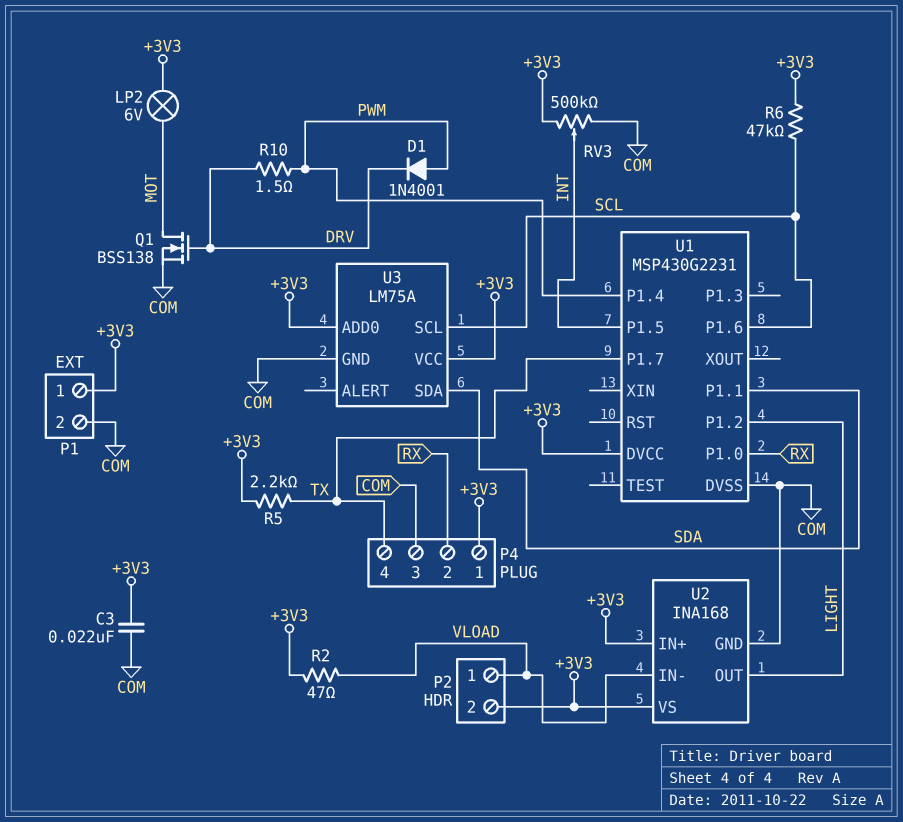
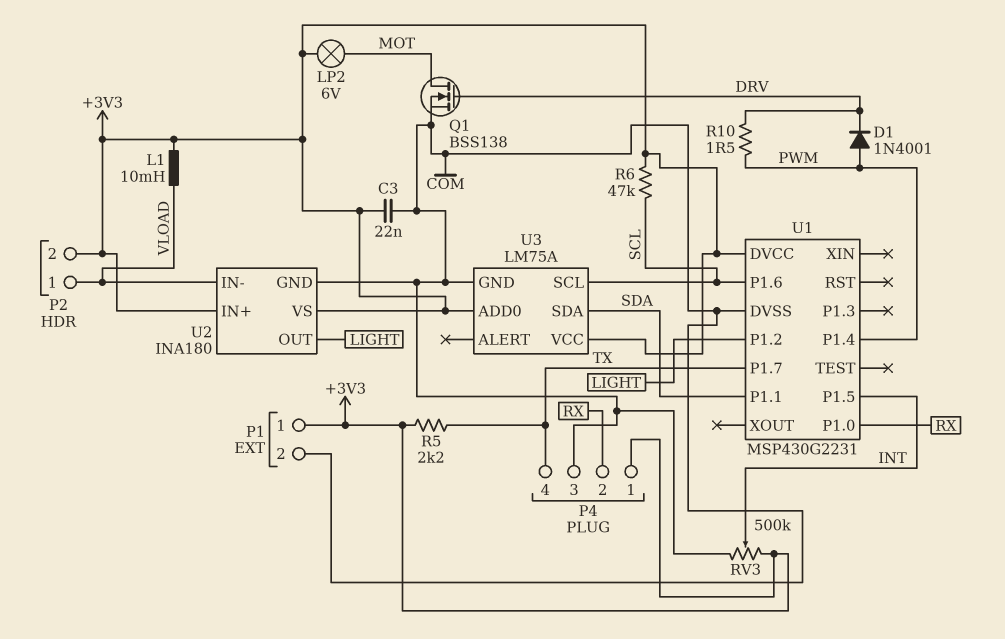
L1: none -> 10mH (+3V3, VLOAD)
R2: 47 (+3V3, VLOAD) -> none
U2: INA168 -> INA180

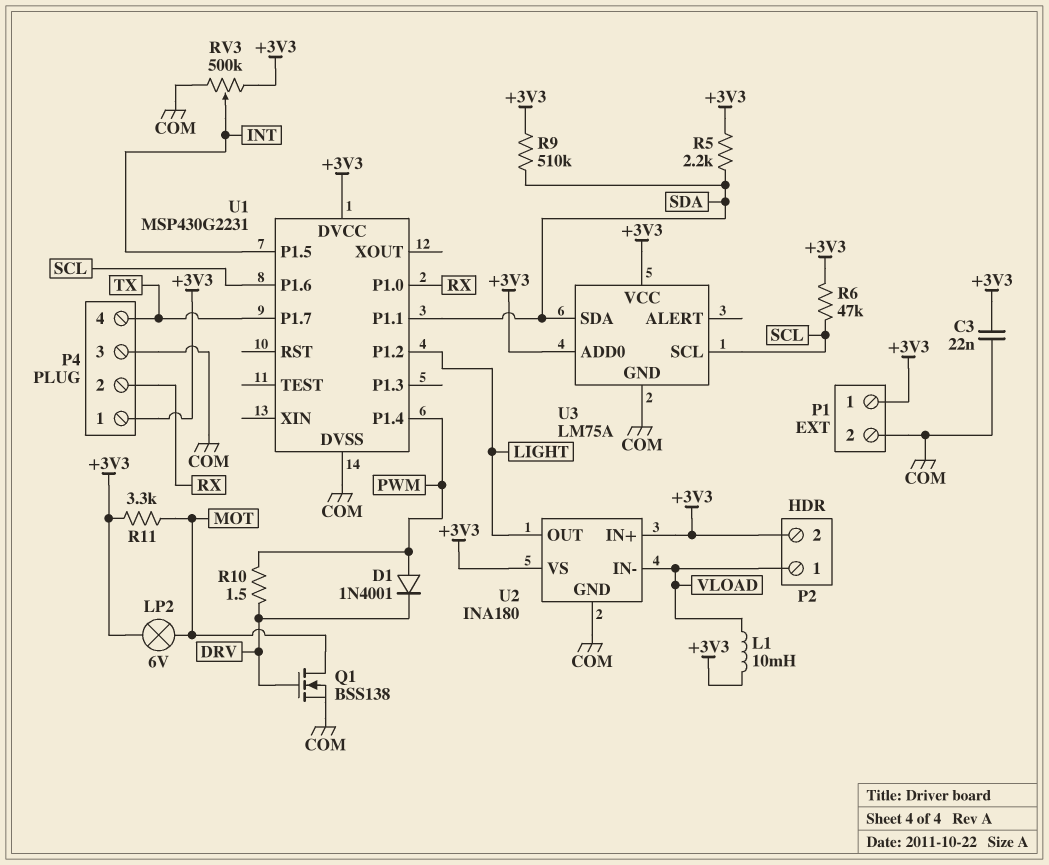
R5: 2.2k (+3V3, TX) -> 2.2k (+3V3, SDA)
R9: none -> 510k (+3V3, SDA)
R11: none -> 3.3k (+3V3, MOT)

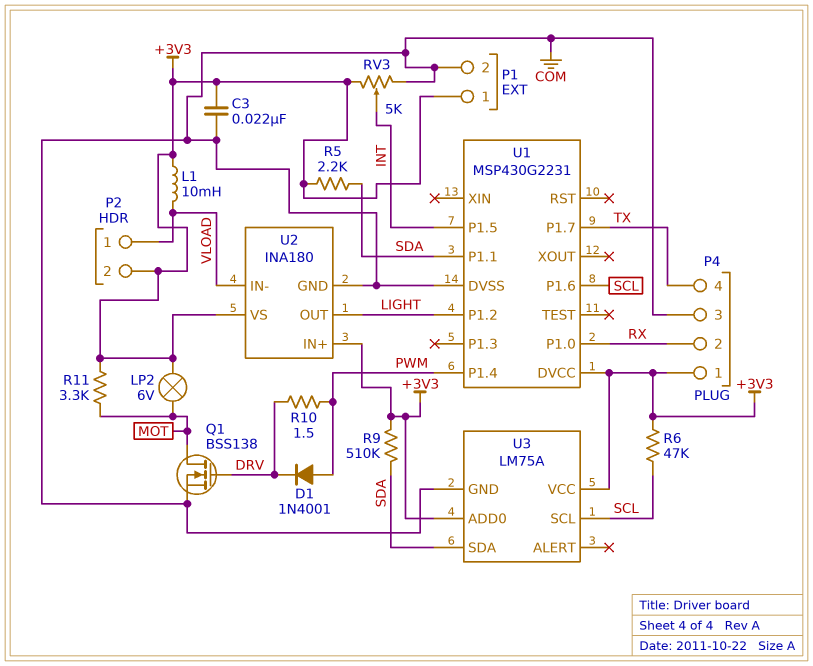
RV3: 500k (+3V3, COM, wiper INT) -> 5k (+3V3, COM, wiper INT)

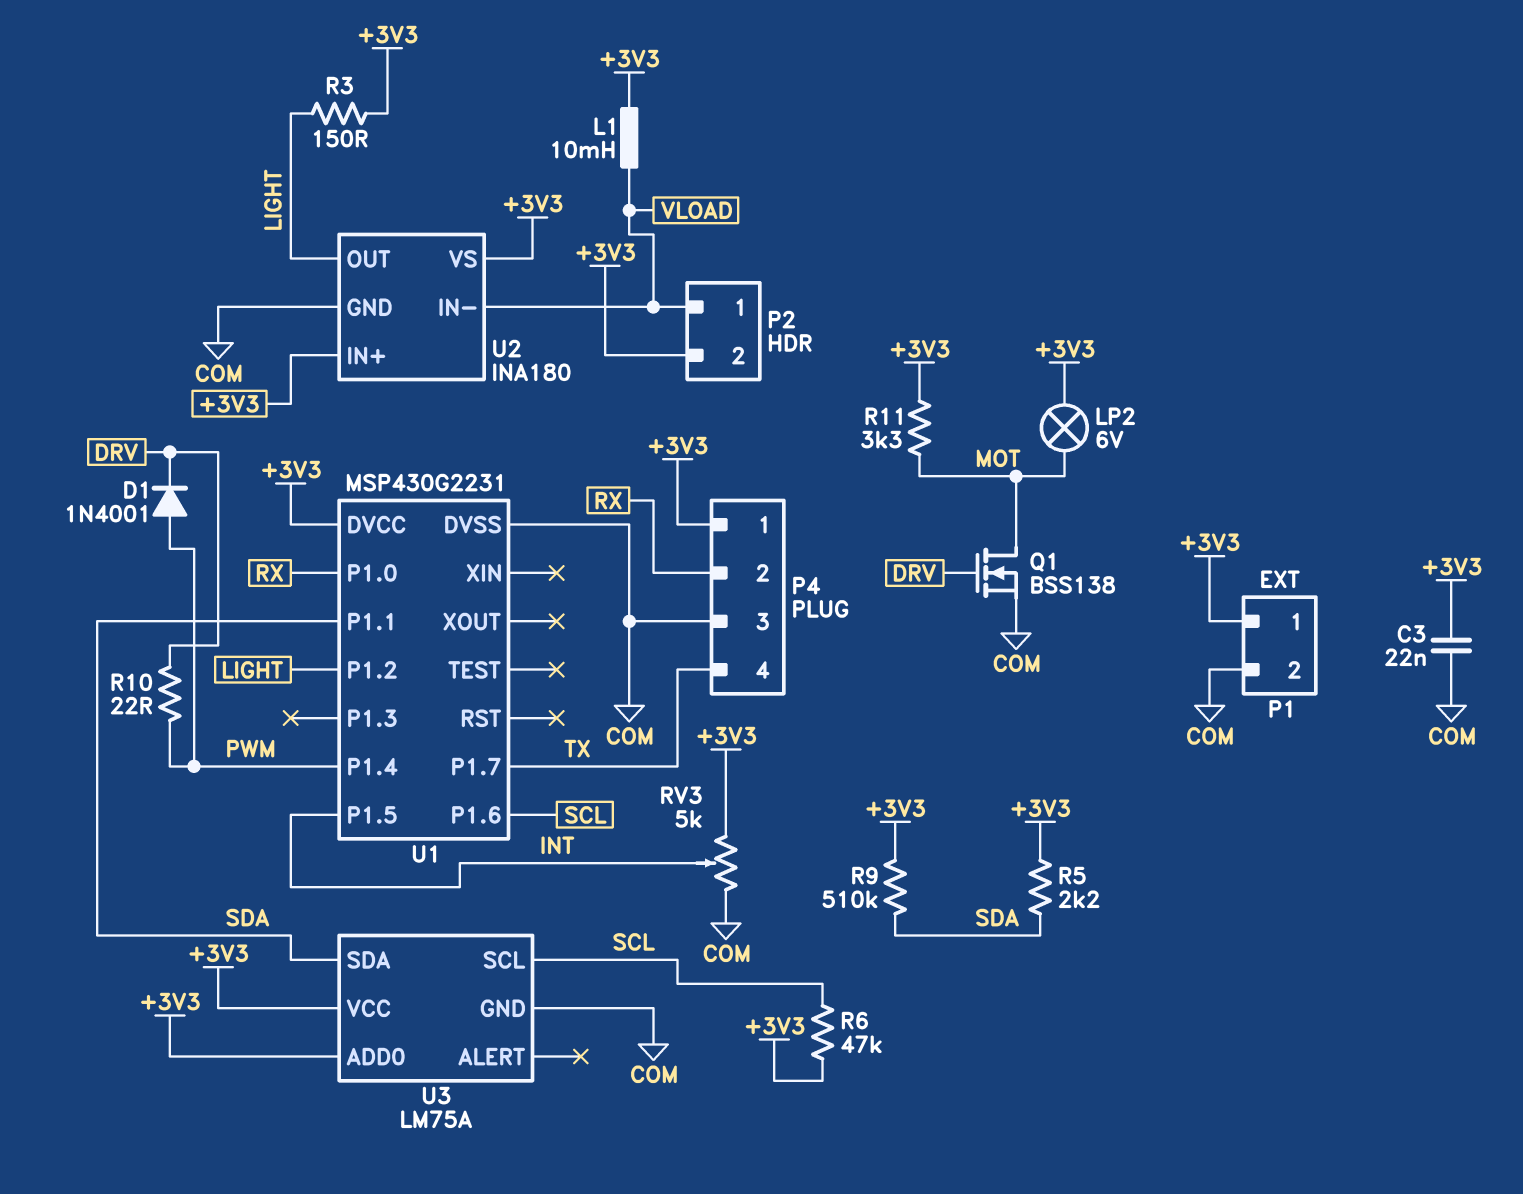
R3: none -> 150 (+3V3, LIGHT)
R10: 1.5 (DRV, PWM) -> 22 (DRV, PWM)

